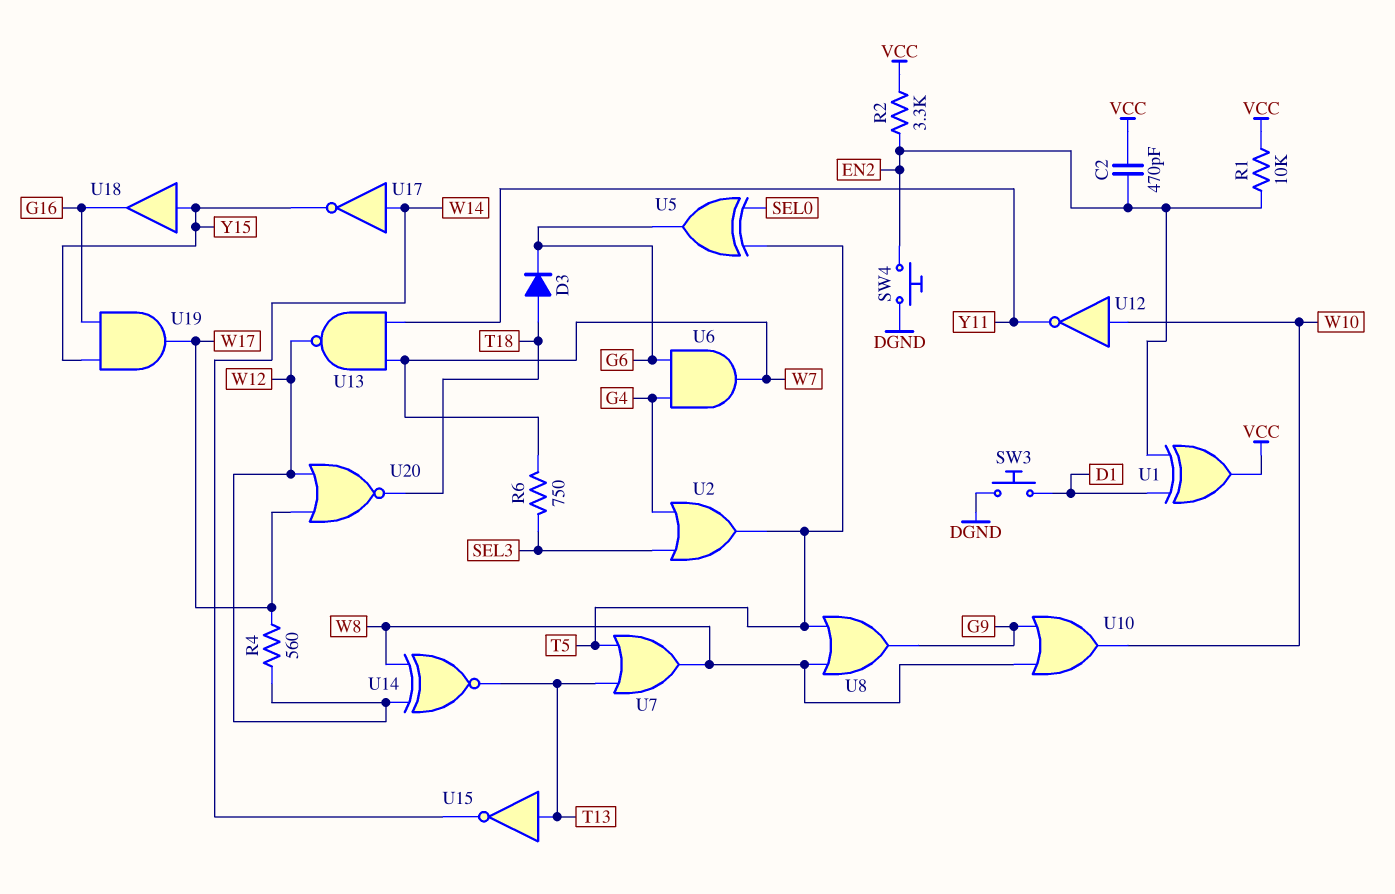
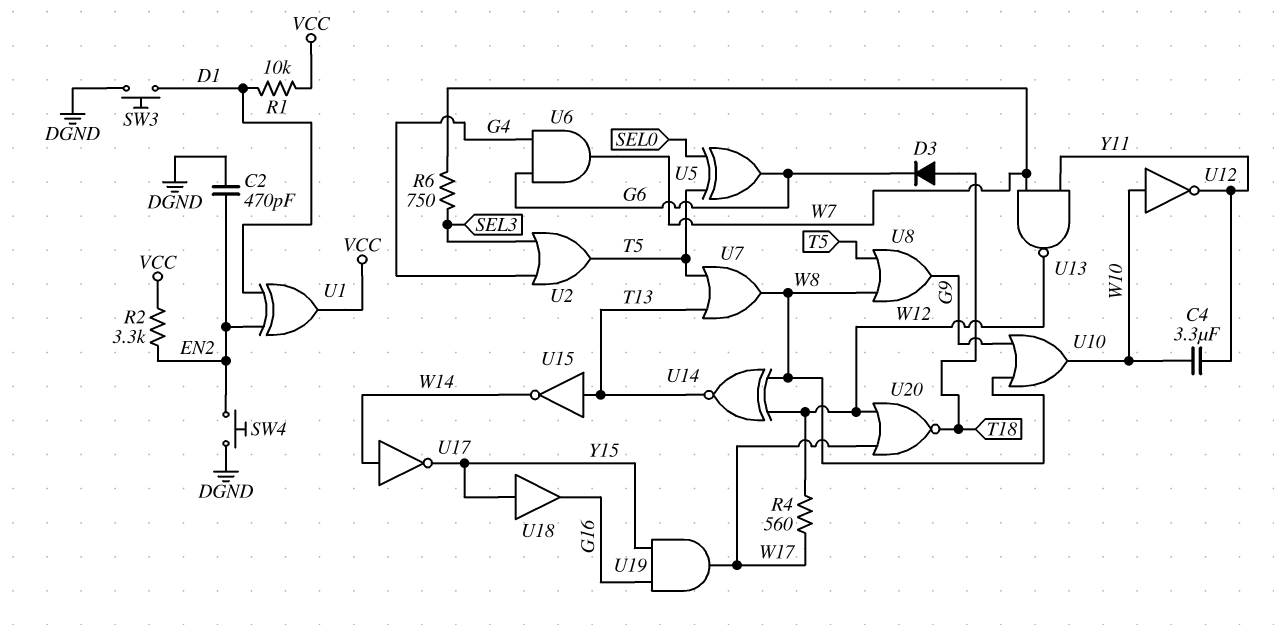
C2: 470pF (EN2, VCC) -> 470pF (DGND, EN2)
C4: none -> 3.3uF (W10, Y11)
R1: 10k (EN2, VCC) -> 10k (D1, VCC)

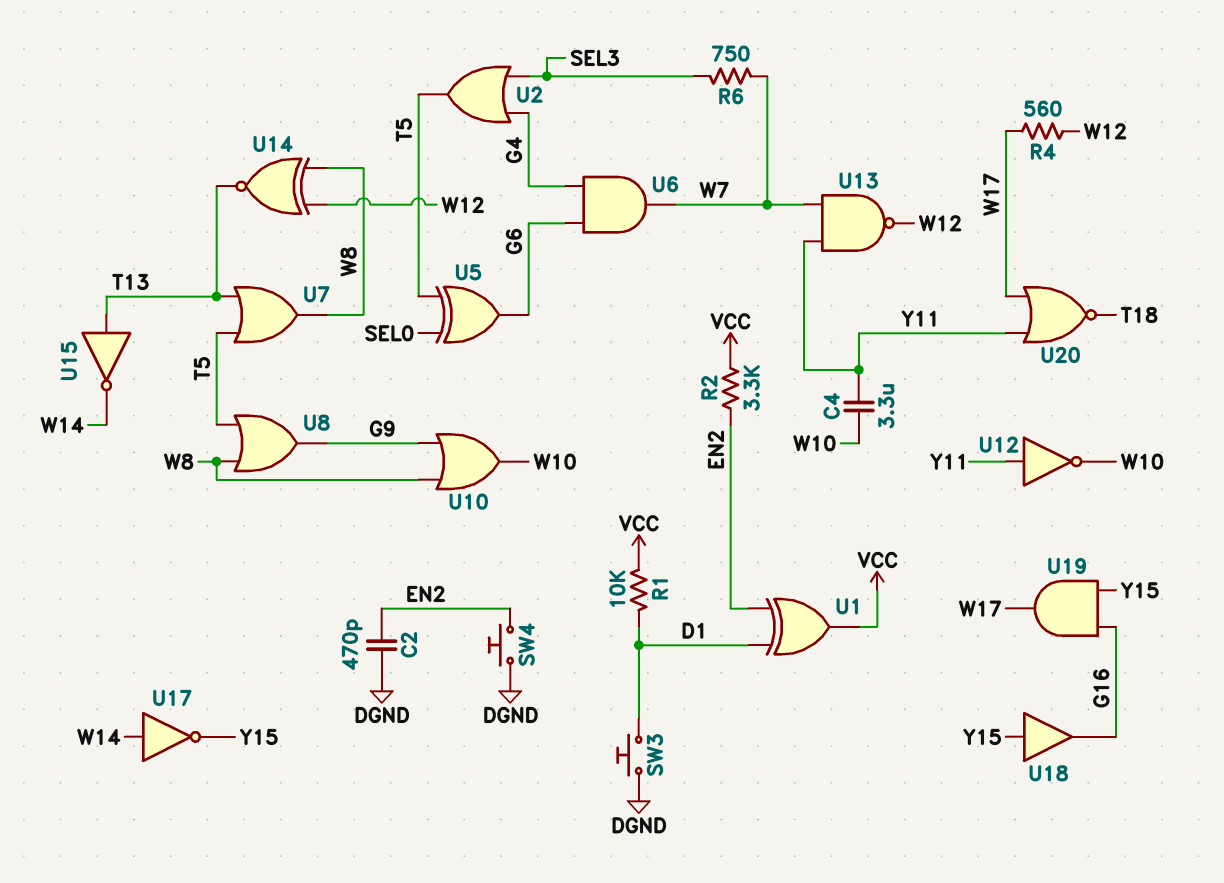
D3: diode (A T18, K G6) -> none
U12: NOT (in W10, out Y11) -> NOT (in Y11, out W10)
U20: NOR (in W12, in W17, out T18) -> NOR (in W17, in Y11, out T18)

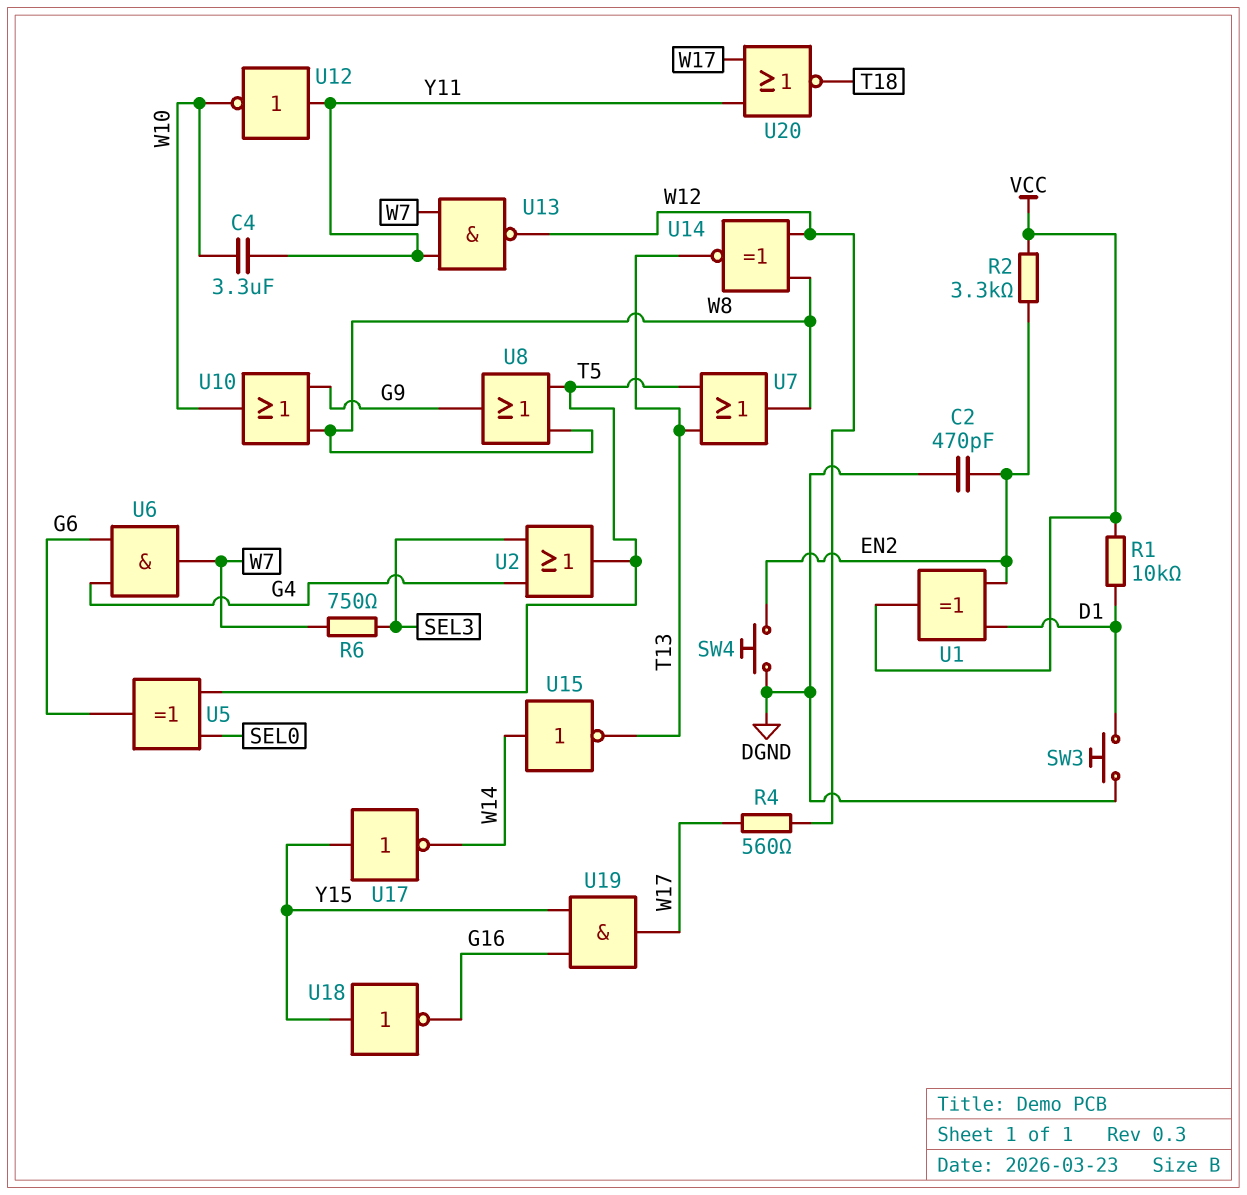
U15: NOT (in T13, out W14) -> NOT (in W14, out T13)
U17: NOT (in W14, out Y15) -> NOT (in Y15, out W14)
U18: buffer (in Y15, out G16) -> NOT (in Y15, out G16)

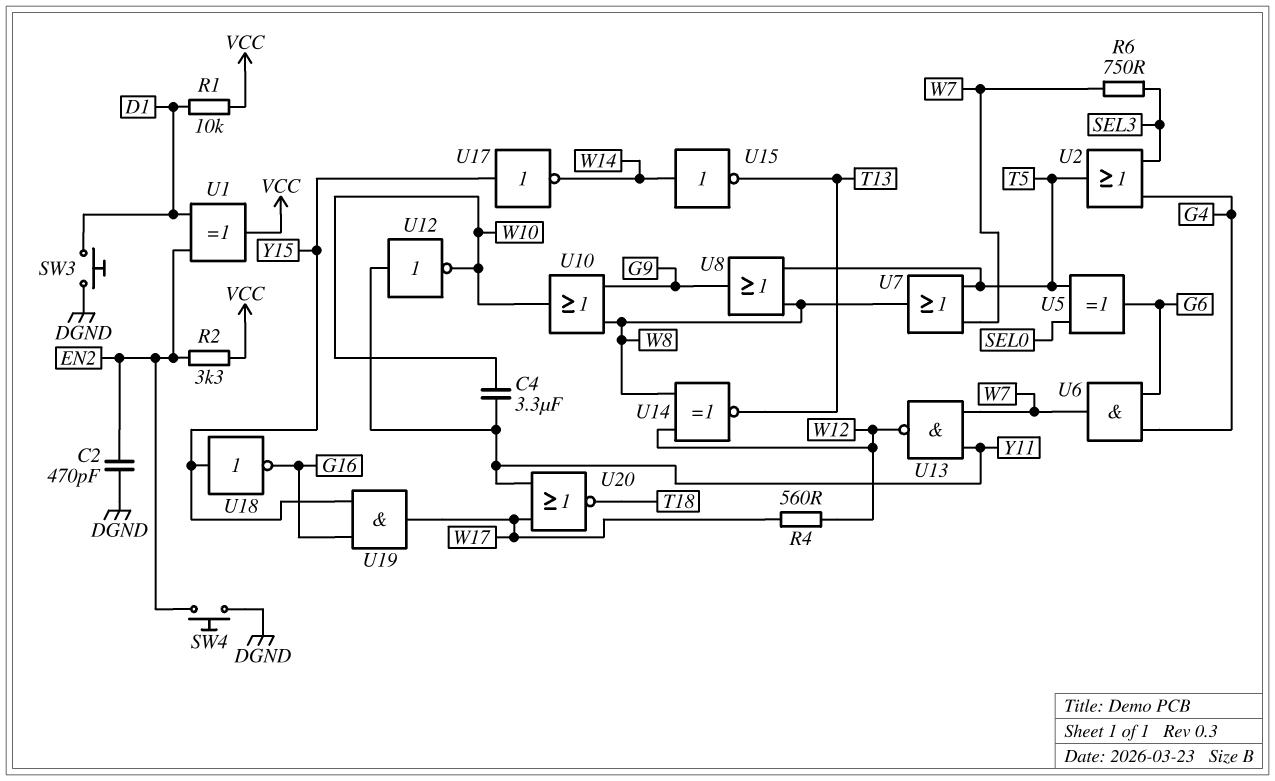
U7: OR (in T5, in T13, out W8) -> OR (in T5, in W7, out W8)

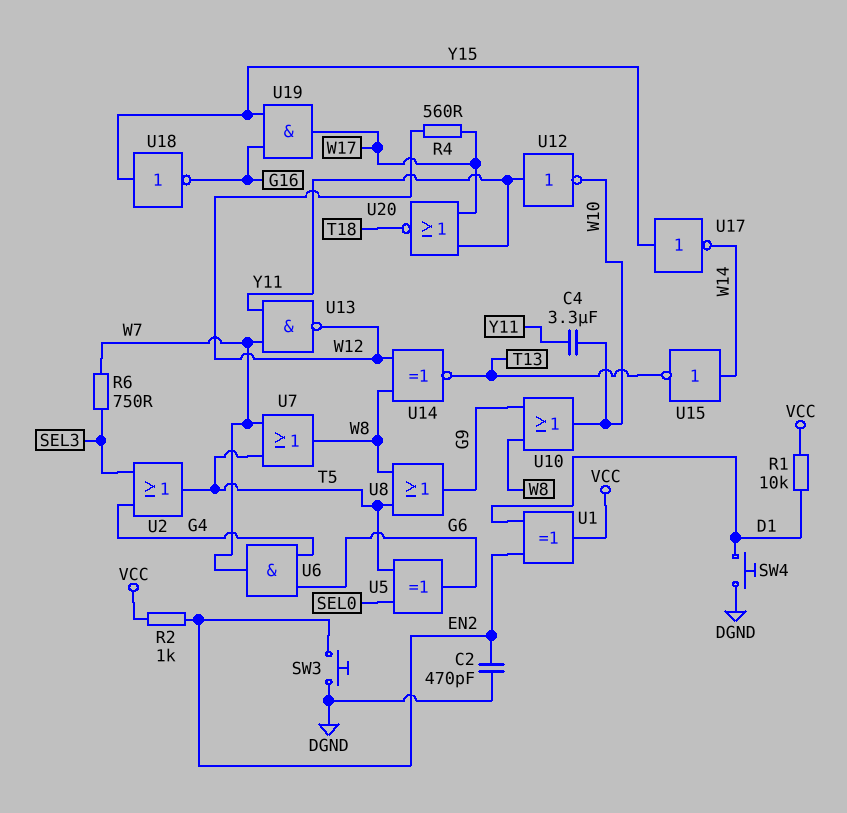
R2: 3.3k (EN2, VCC) -> 1k (EN2, VCC)
SW3: button (D1, DGND) -> button (DGND, EN2)
SW4: button (DGND, EN2) -> button (D1, DGND)

